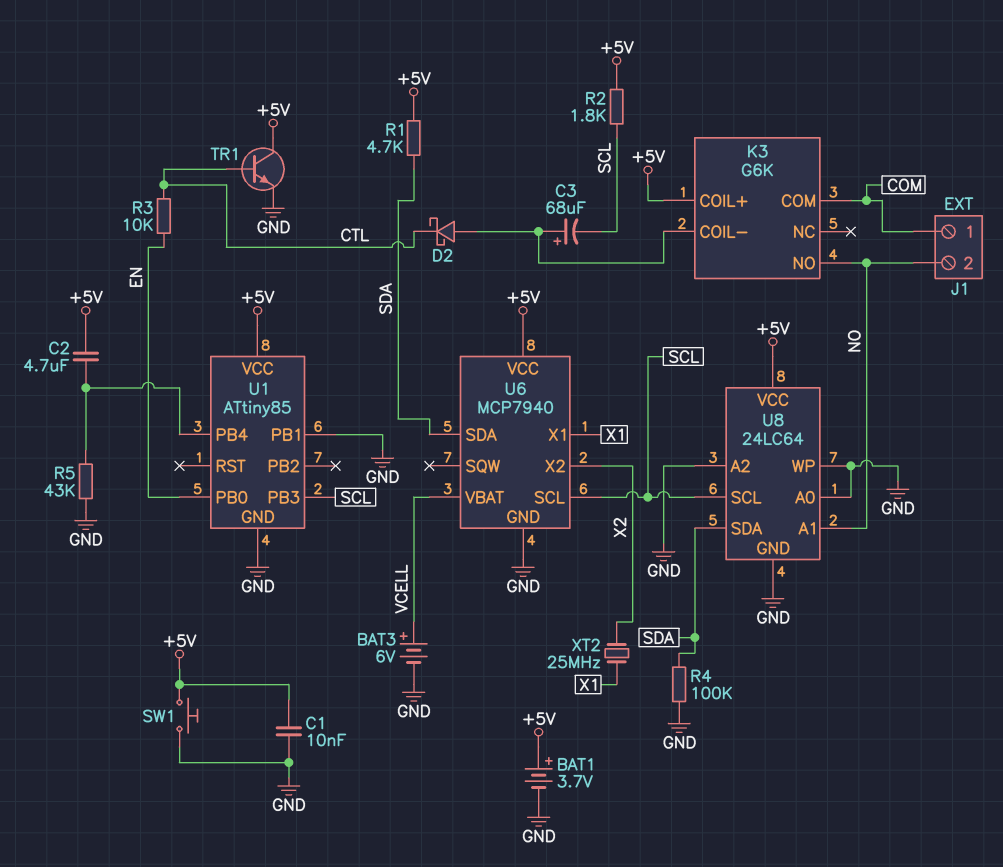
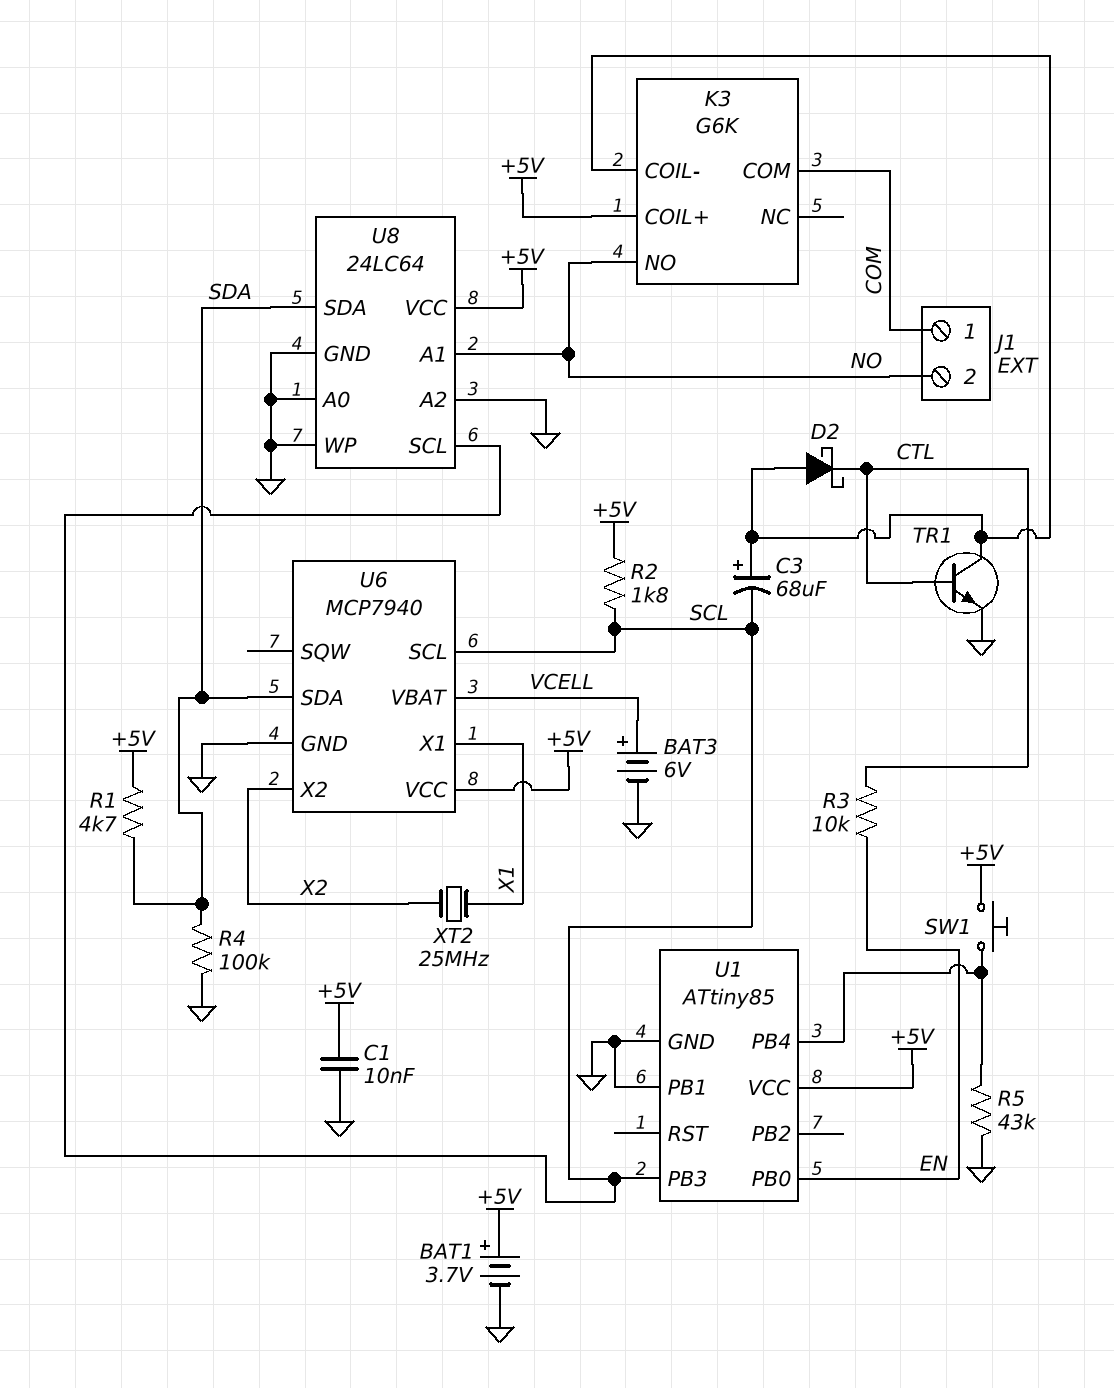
C2: 4.7uF (+5V, U1/PB4) -> none
SW1: button (+5V, GND) -> button (+5V, U1/PB4)
TR1: NPN (B CTL, C +5V, E GND) -> NPN (B CTL, C K3/COIL-, E GND)

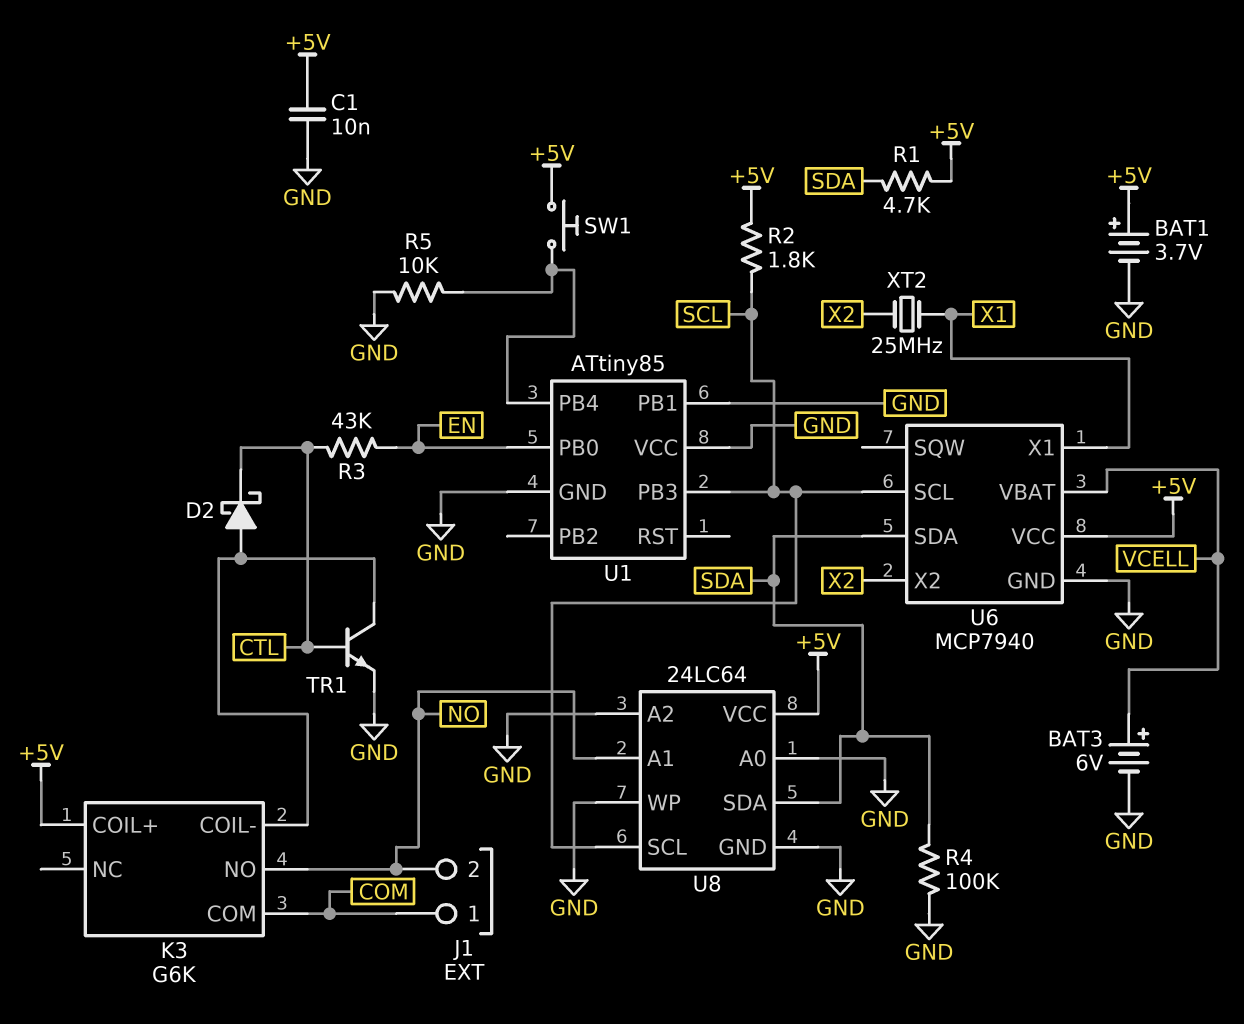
C3: 68uF (plus K3/COIL-, minus SCL) -> none
R3: 10k (CTL, EN) -> 43k (CTL, EN)
R5: 43k (GND, U1/PB4) -> 10k (GND, U1/PB4)
U1 pin VCC: +5V -> GND

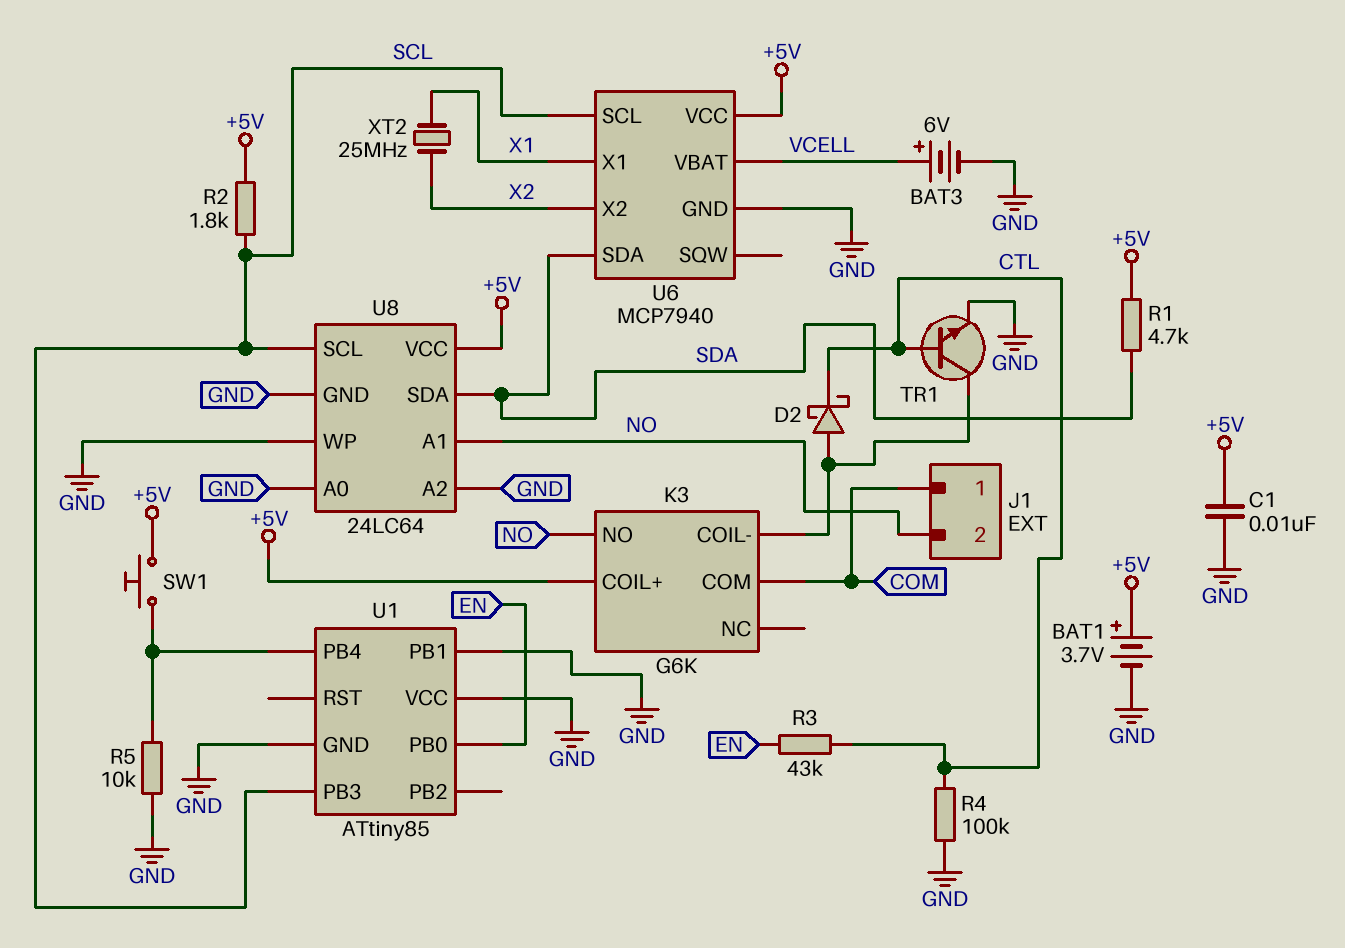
R4: 100k (GND, SDA) -> 100k (CTL, GND)

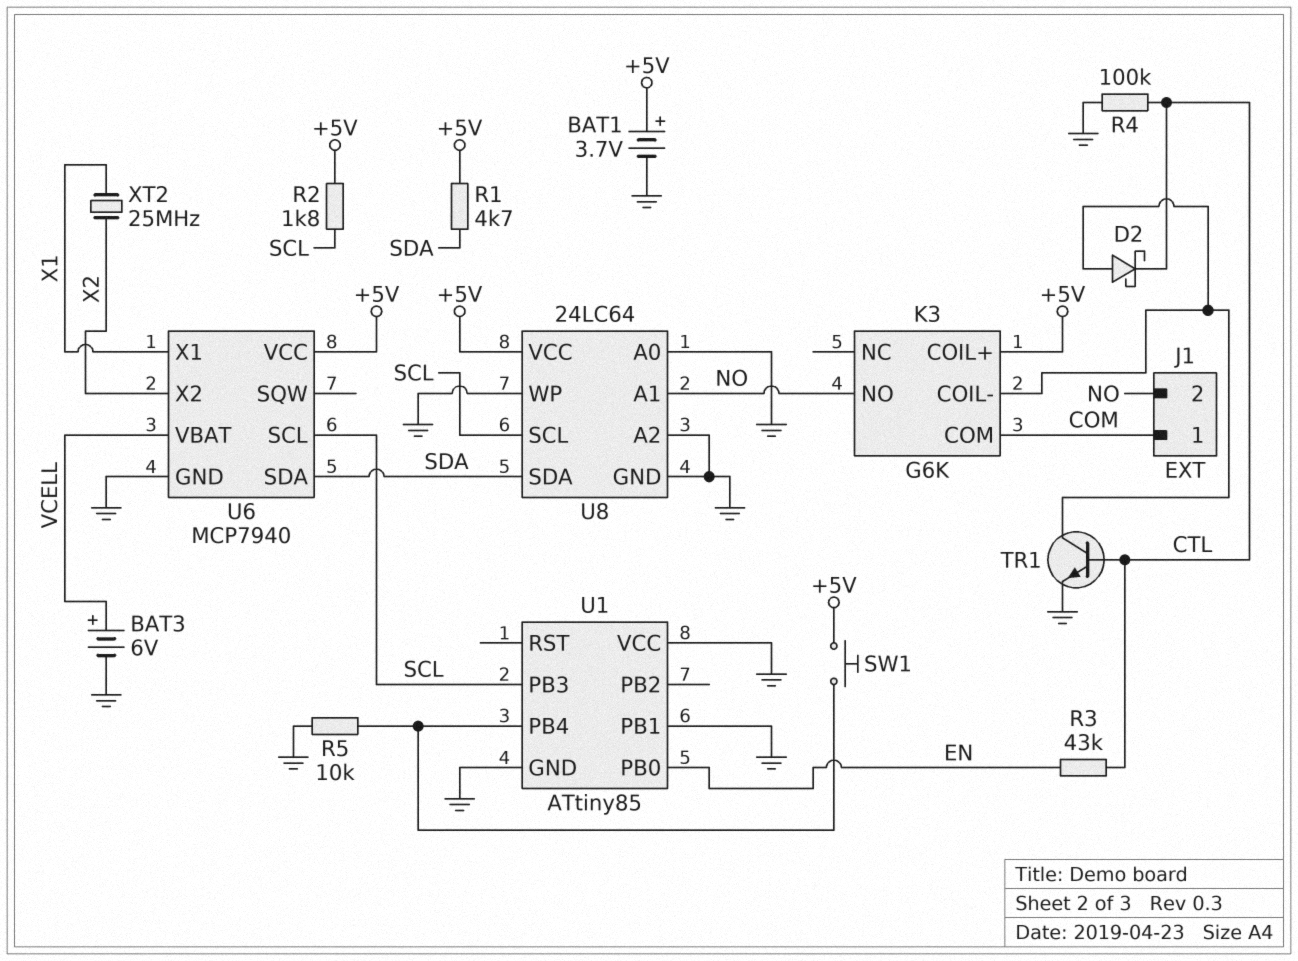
C1: 10nF (+5V, GND) -> none

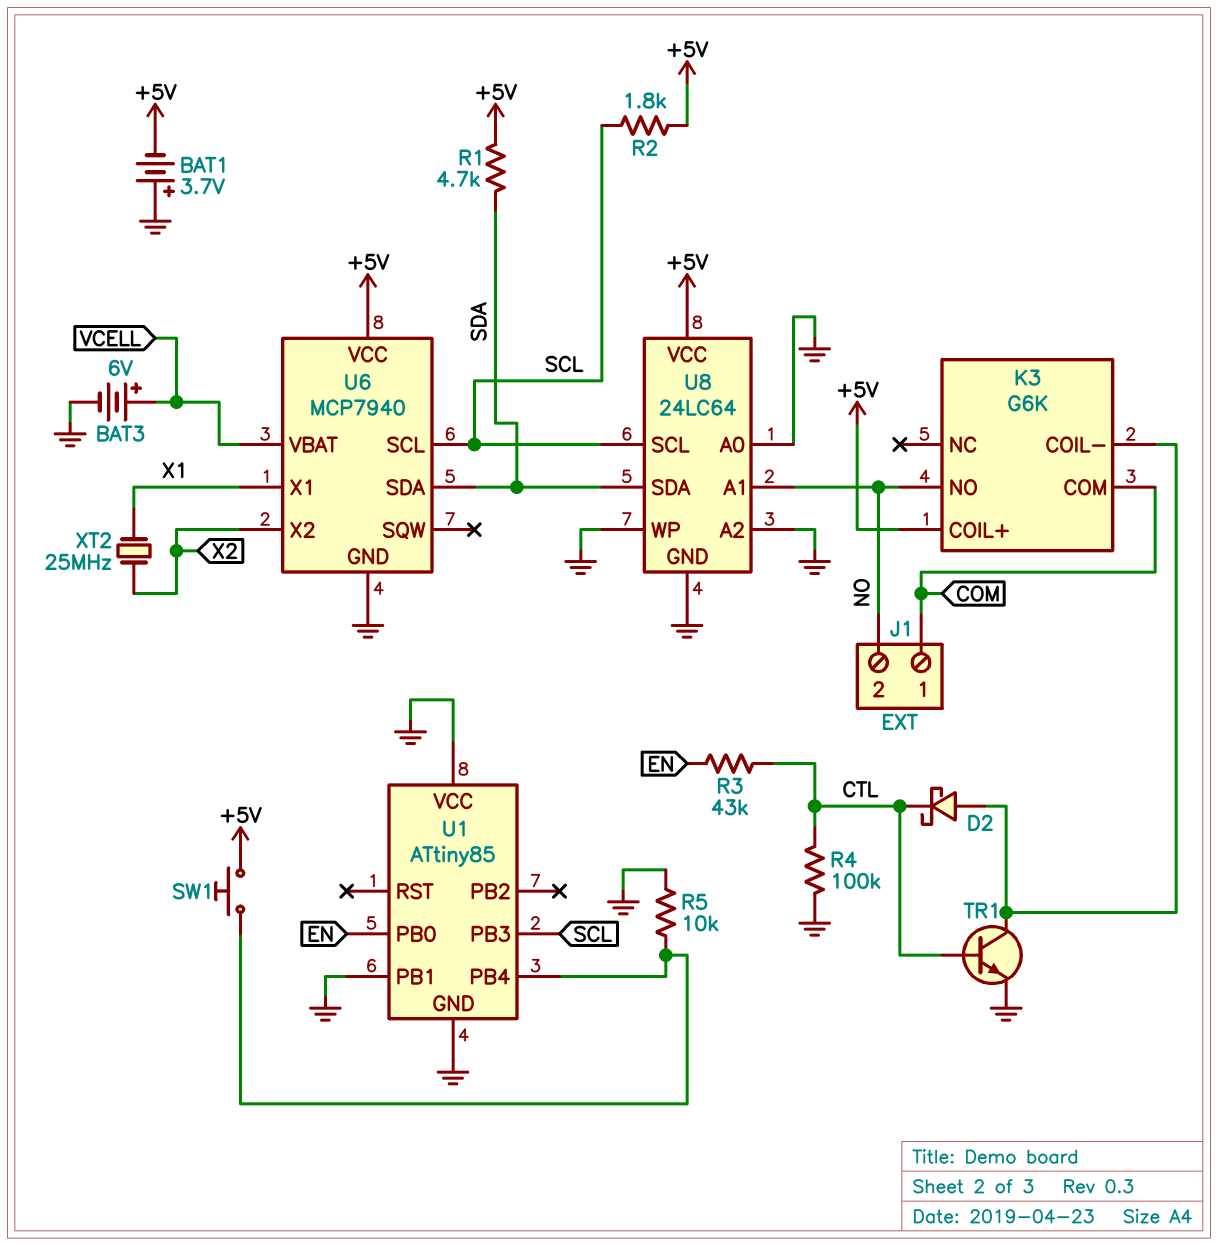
BAT1: 3.7V (plus +5V, minus GND) -> 3.7V (plus GND, minus +5V)

